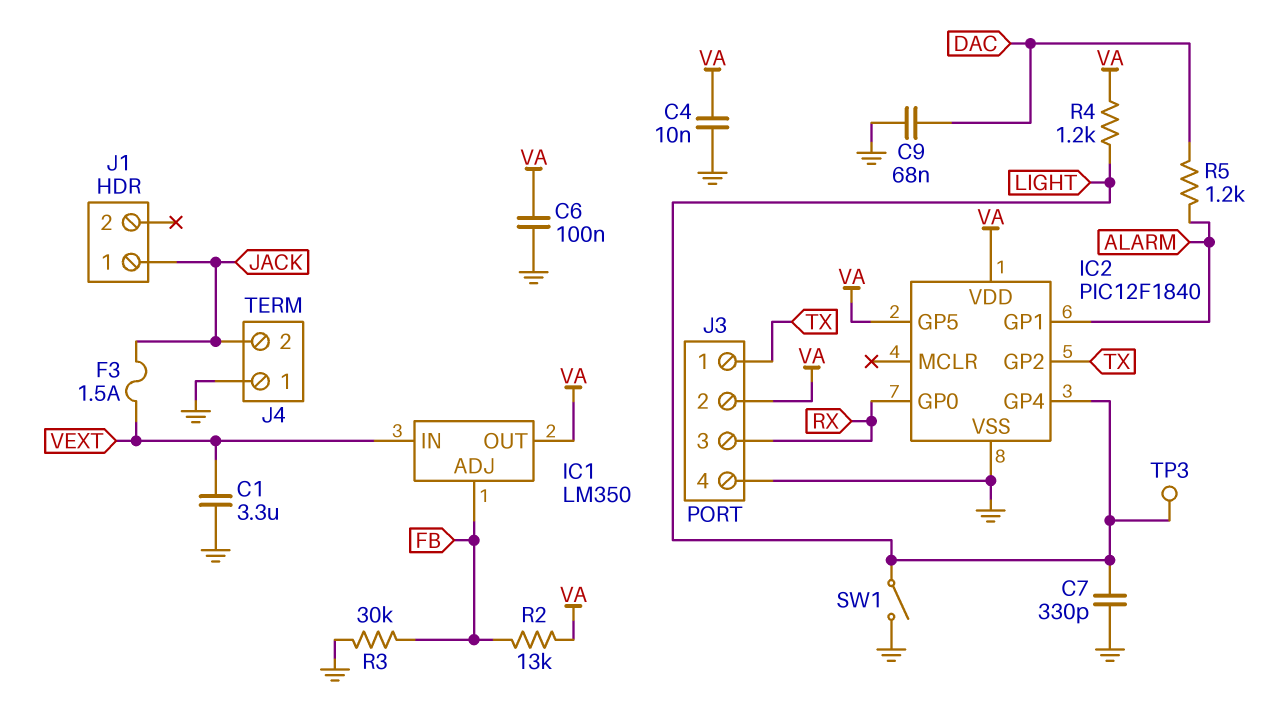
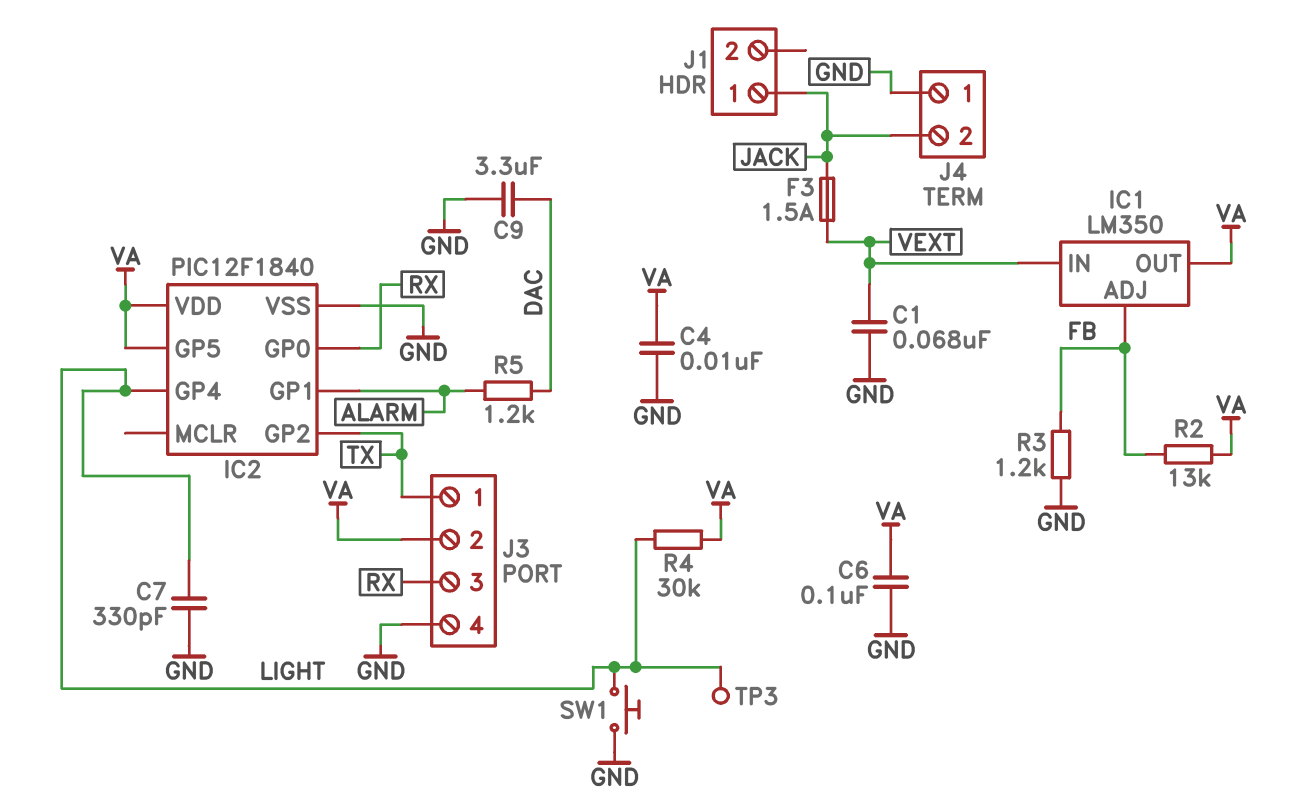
C1: 3.3uF (GND, VEXT) -> 68nF (GND, VEXT)
C9: 68nF (DAC, GND) -> 3.3uF (DAC, GND)
R3: 30k (FB, GND) -> 1.2k (FB, GND)
R4: 1.2k (LIGHT, VA) -> 30k (LIGHT, VA)
SW1: switch (GND, LIGHT) -> button (GND, LIGHT)

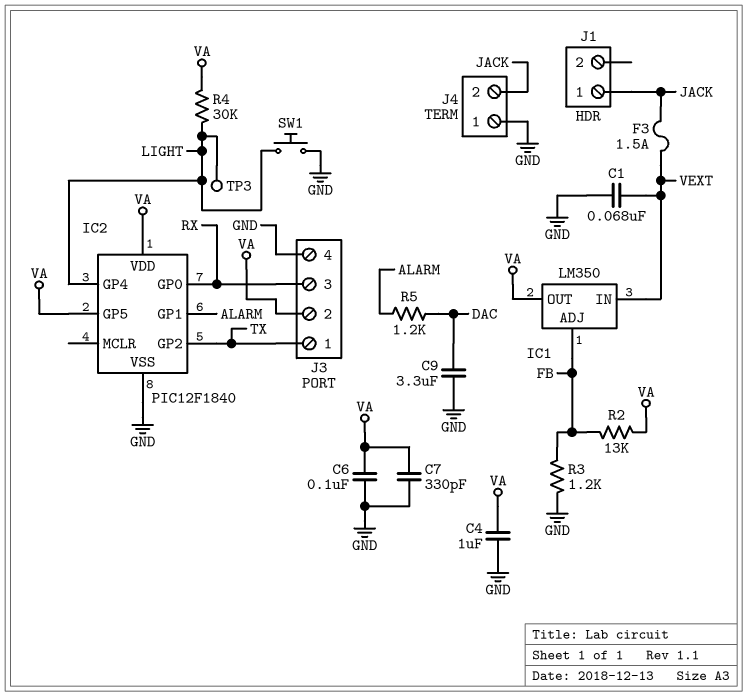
C4: 10nF (GND, VA) -> 1uF (GND, VA)
C7: 330pF (GND, LIGHT) -> 330pF (GND, VA)

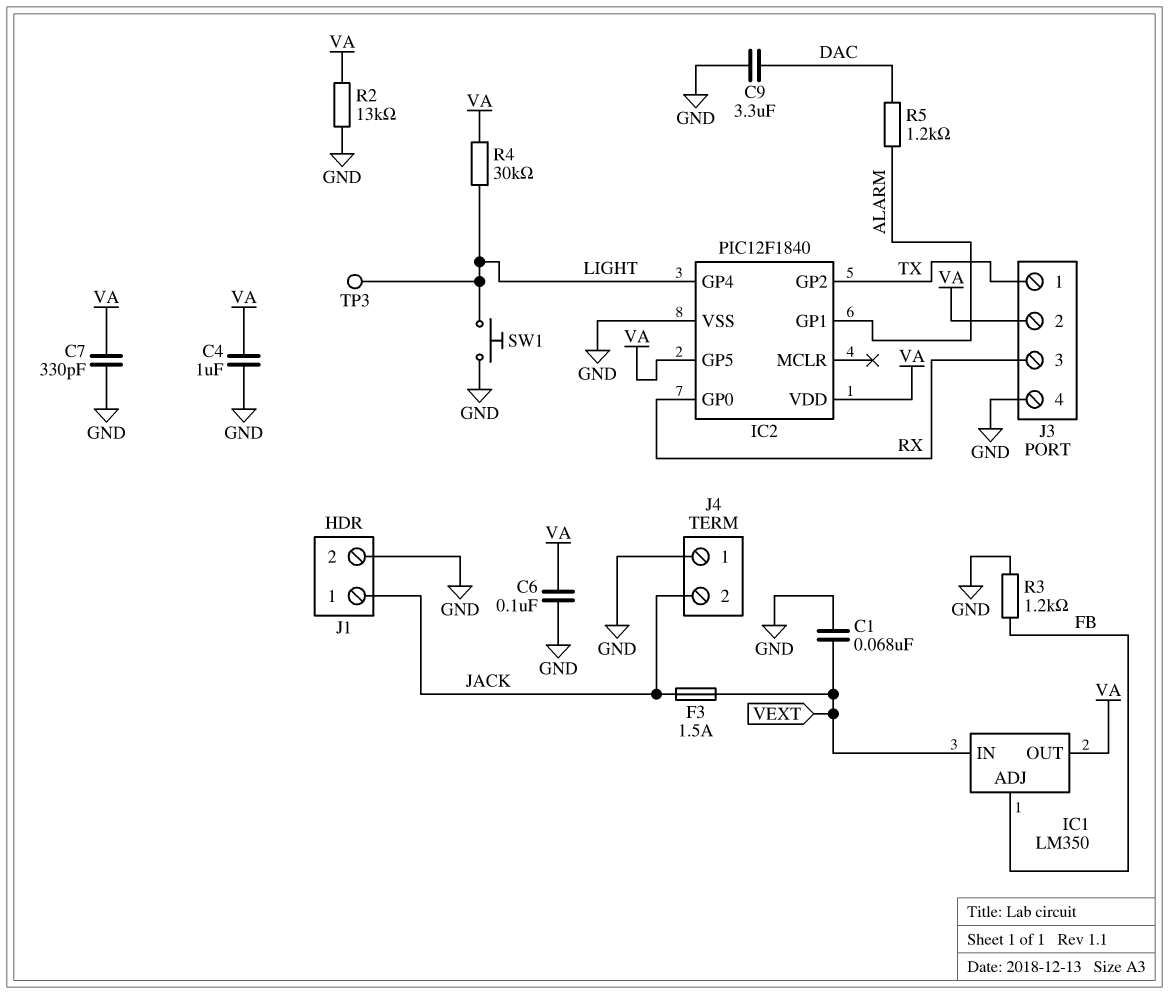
J1 pin 2: none -> GND
R2: 13k (FB, VA) -> 13k (GND, VA)

